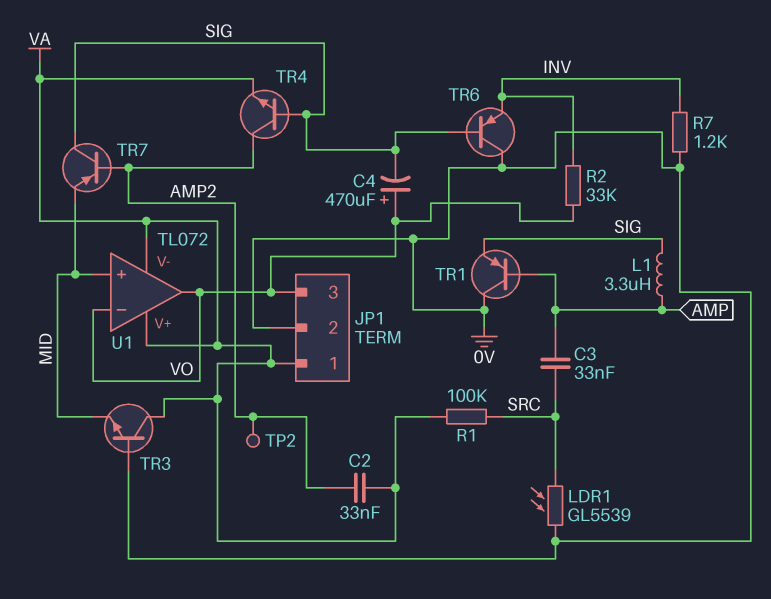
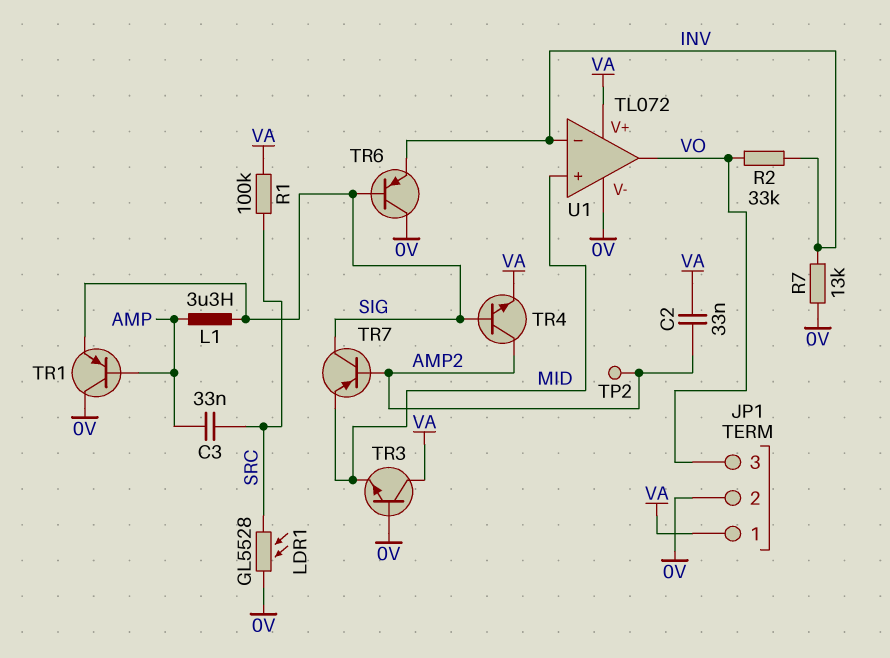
C4: 470uF (plus VO, minus SIG) -> none
LDR1: GL5539 (0V, SRC) -> GL5528 (0V, SRC)
R7: 1.2k (0V, INV) -> 13k (0V, INV)
U1 pin V-: VA -> 0V
U1 pin in-: VO -> INV

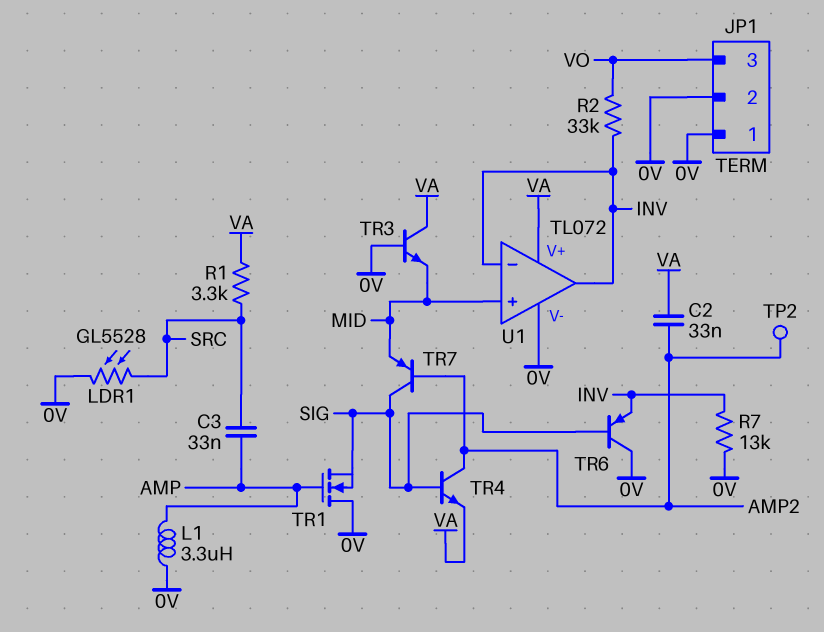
JP1 pin 1: VA -> 0V
L1: 3.3uH (AMP, SIG) -> 3.3uH (0V, AMP)
R1: 100k (SRC, VA) -> 3.3k (SRC, VA)
TR1: PNP (B AMP, C 0V, E SIG) -> NMOS (G AMP, D 0V, S SIG)
U1 pin out: VO -> INV

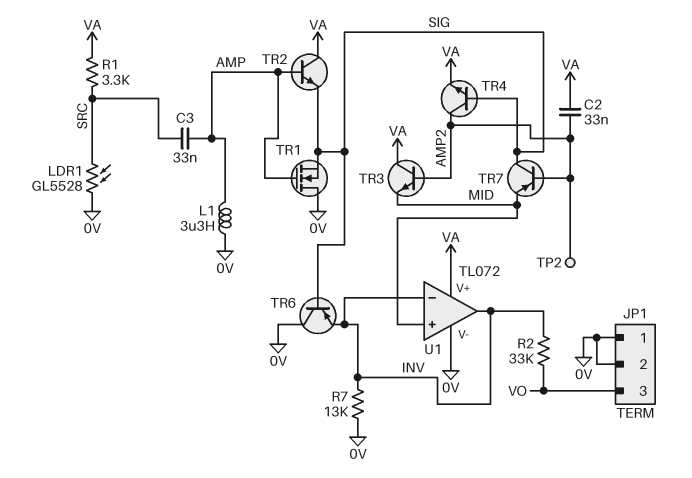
TR2: none -> NPN (B AMP, C VA, E SIG)
TR3: NPN (B 0V, C VA, E MID) -> NPN (B AMP2, C VA, E MID)

